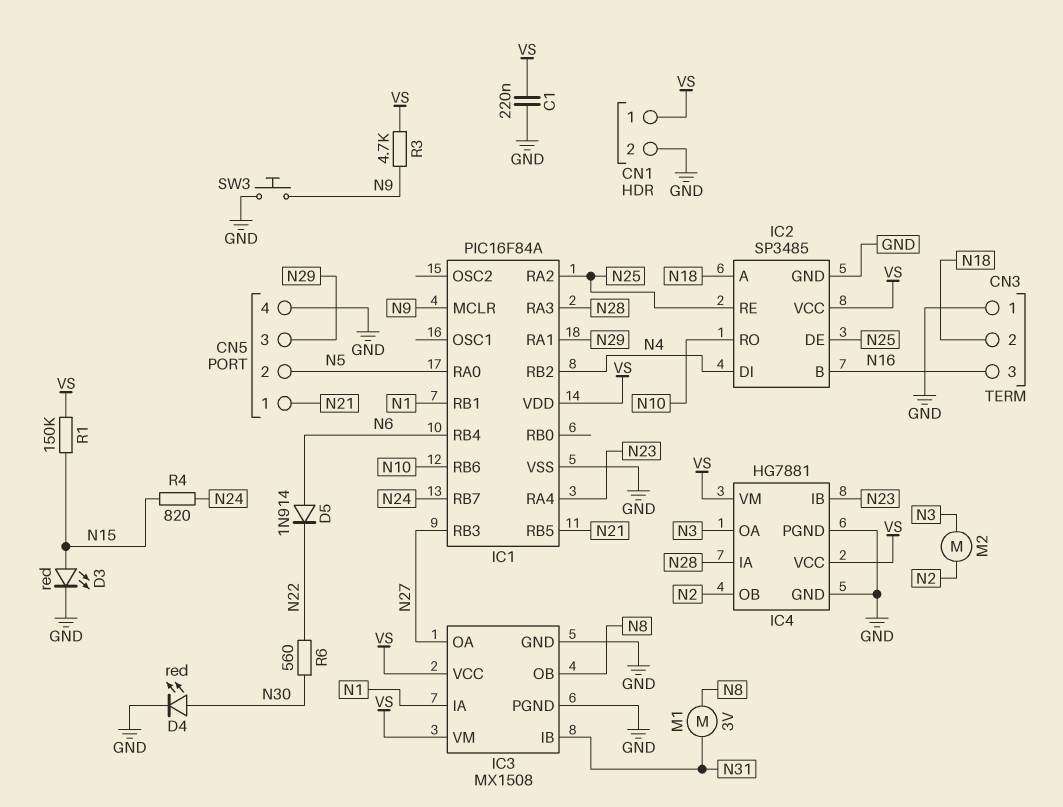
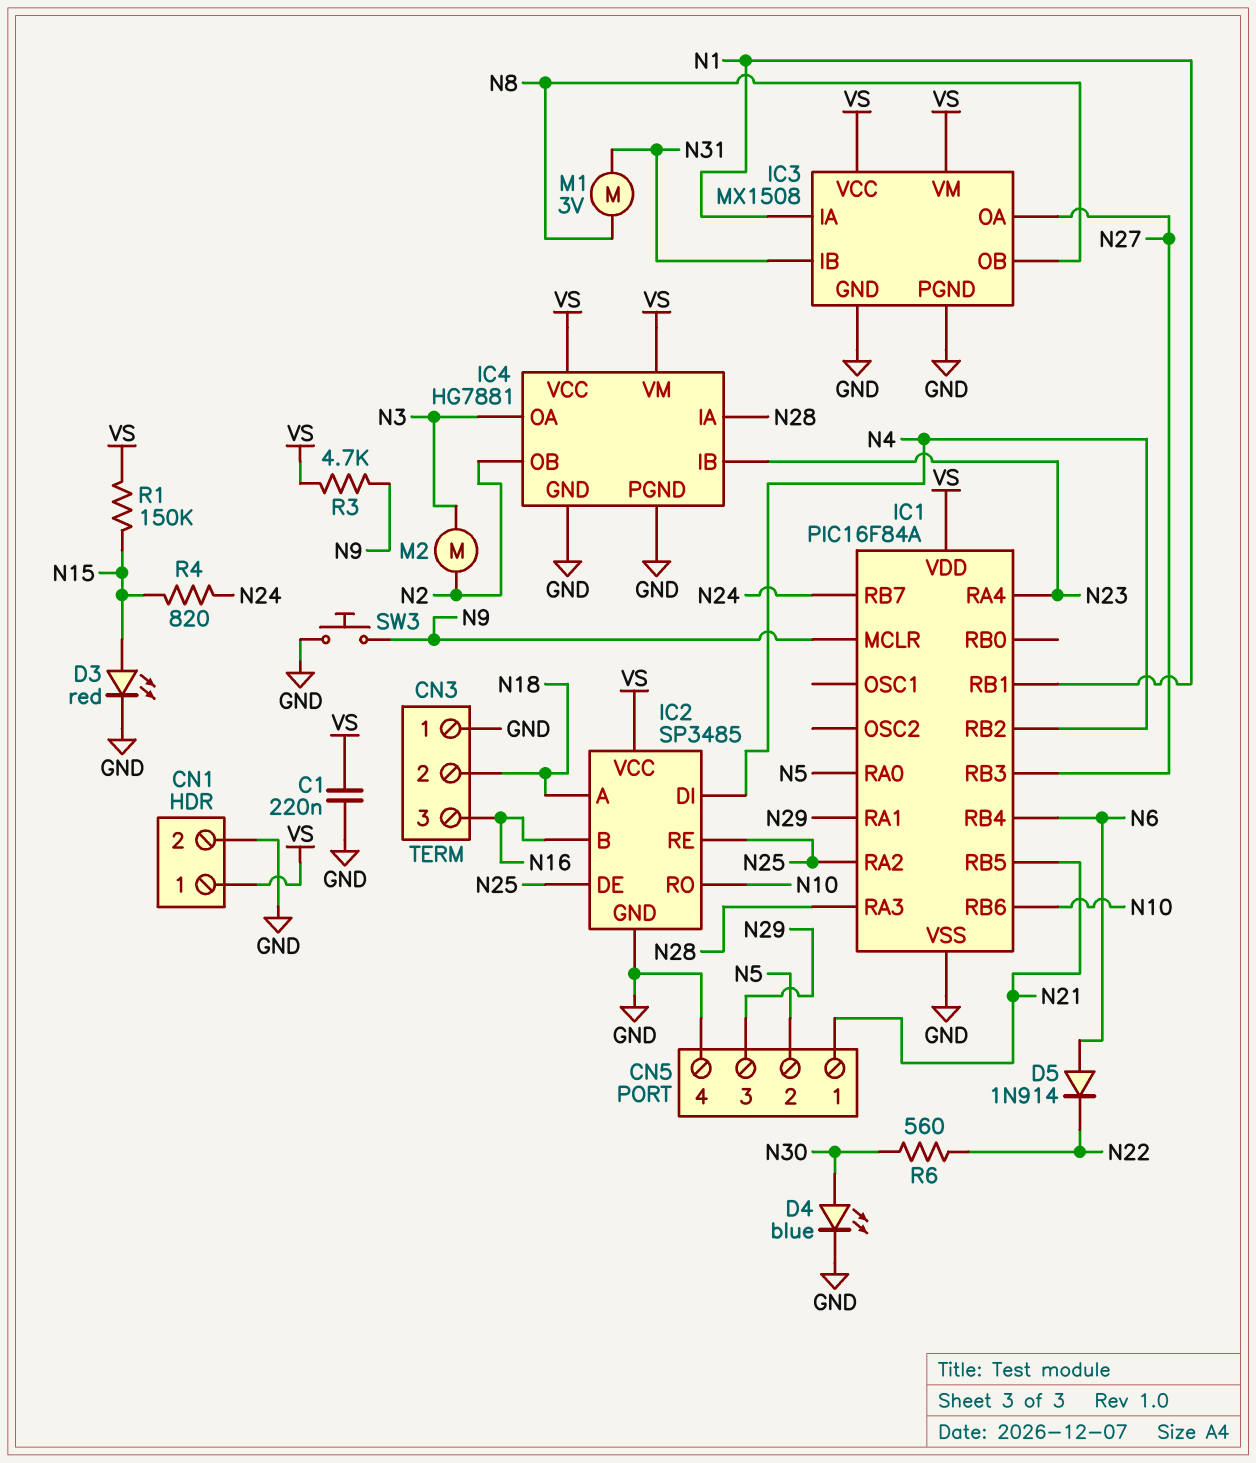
D4: LED red (A N30, K GND) -> LED blue (A N30, K GND)

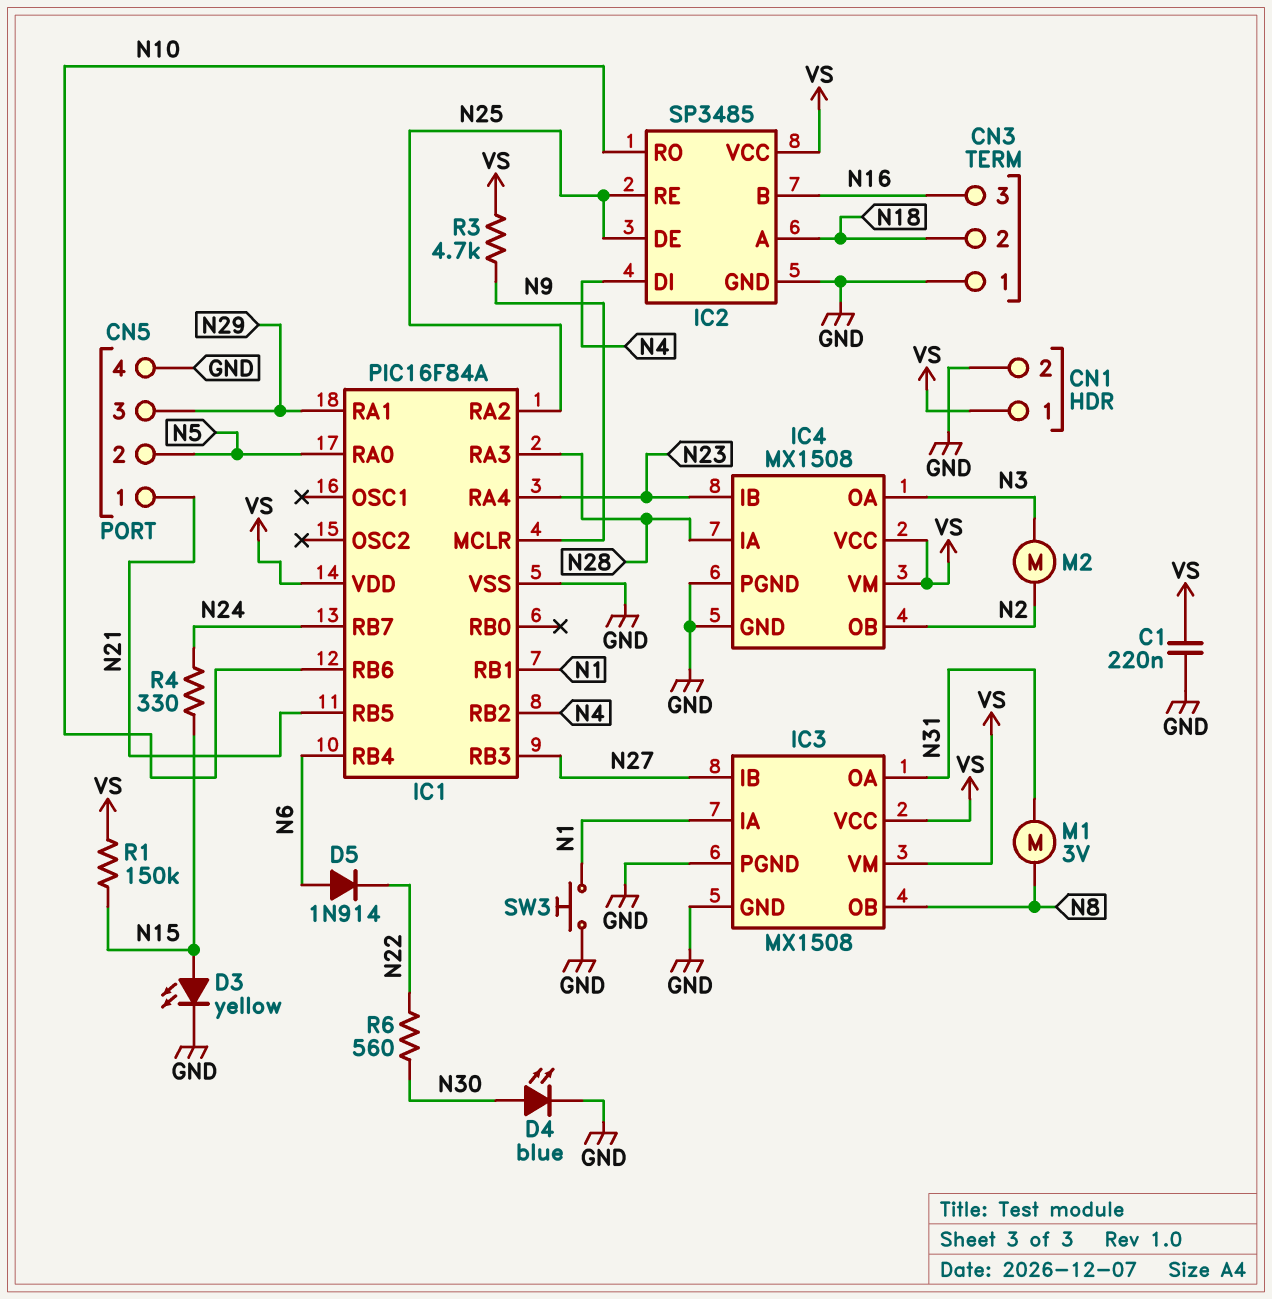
D3: LED red (A N15, K GND) -> LED yellow (A N15, K GND)
IC3 pin IB: N31 -> N27
IC3 pin OA: N27 -> N31
IC4: HG7881 -> MX1508
R4: 820 (N15, N24) -> 330 (N15, N24)
SW3: button (GND, N9) -> button (GND, N1)

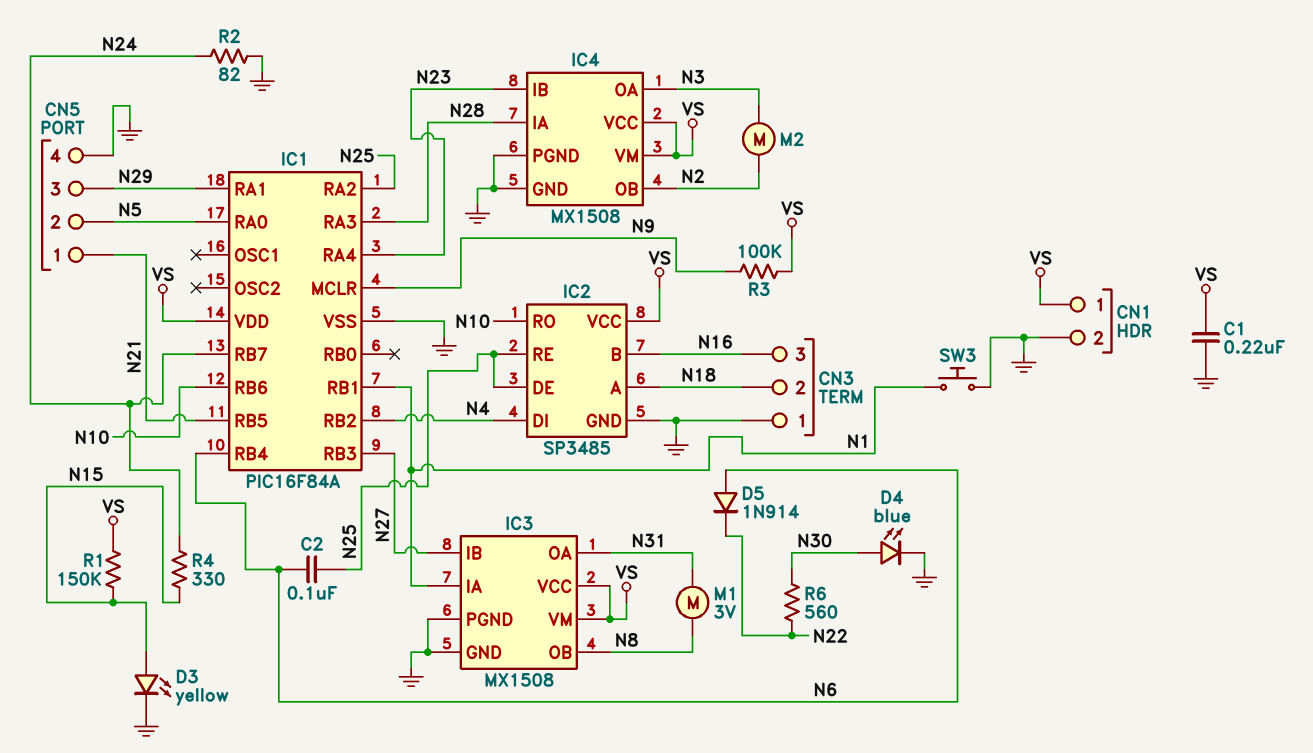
C2: none -> 100nF (N6, N25)
R2: none -> 82 (GND, N24)
R3: 4.7k (N9, VS) -> 100k (N9, VS)

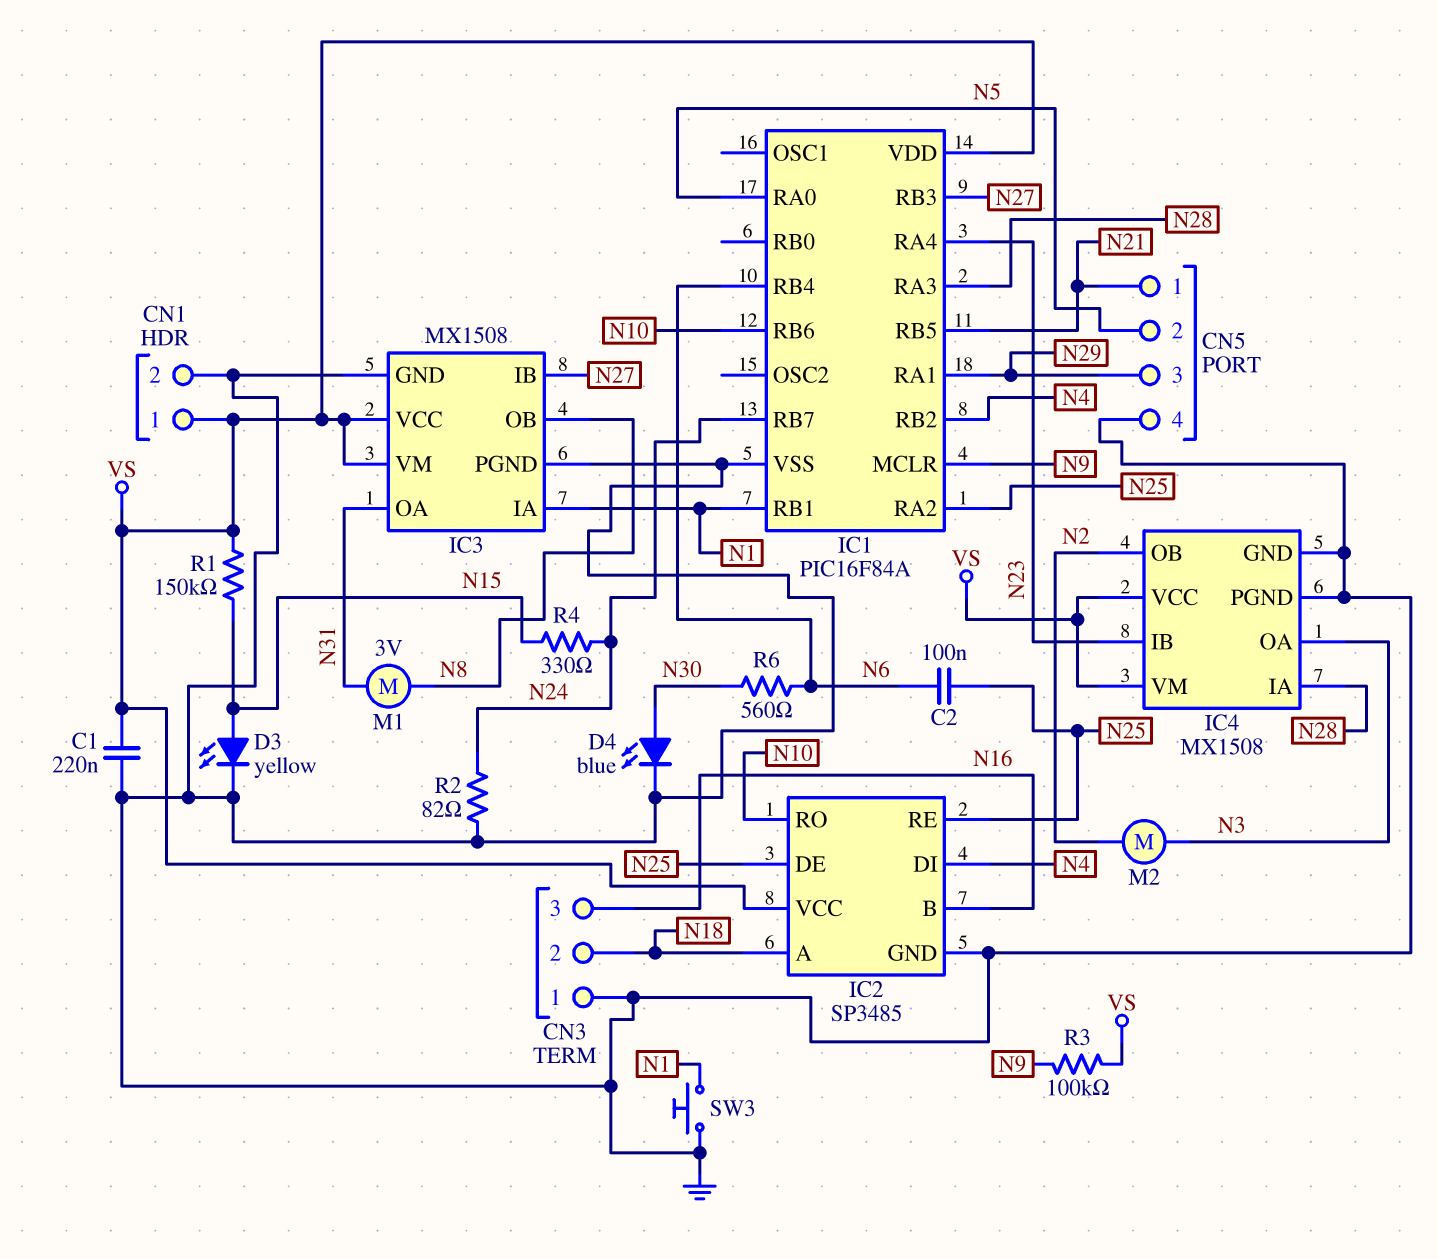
D5: diode 1N914 (A N6, K N22) -> none
R6: 560 (N22, N30) -> 560 (N6, N30)

